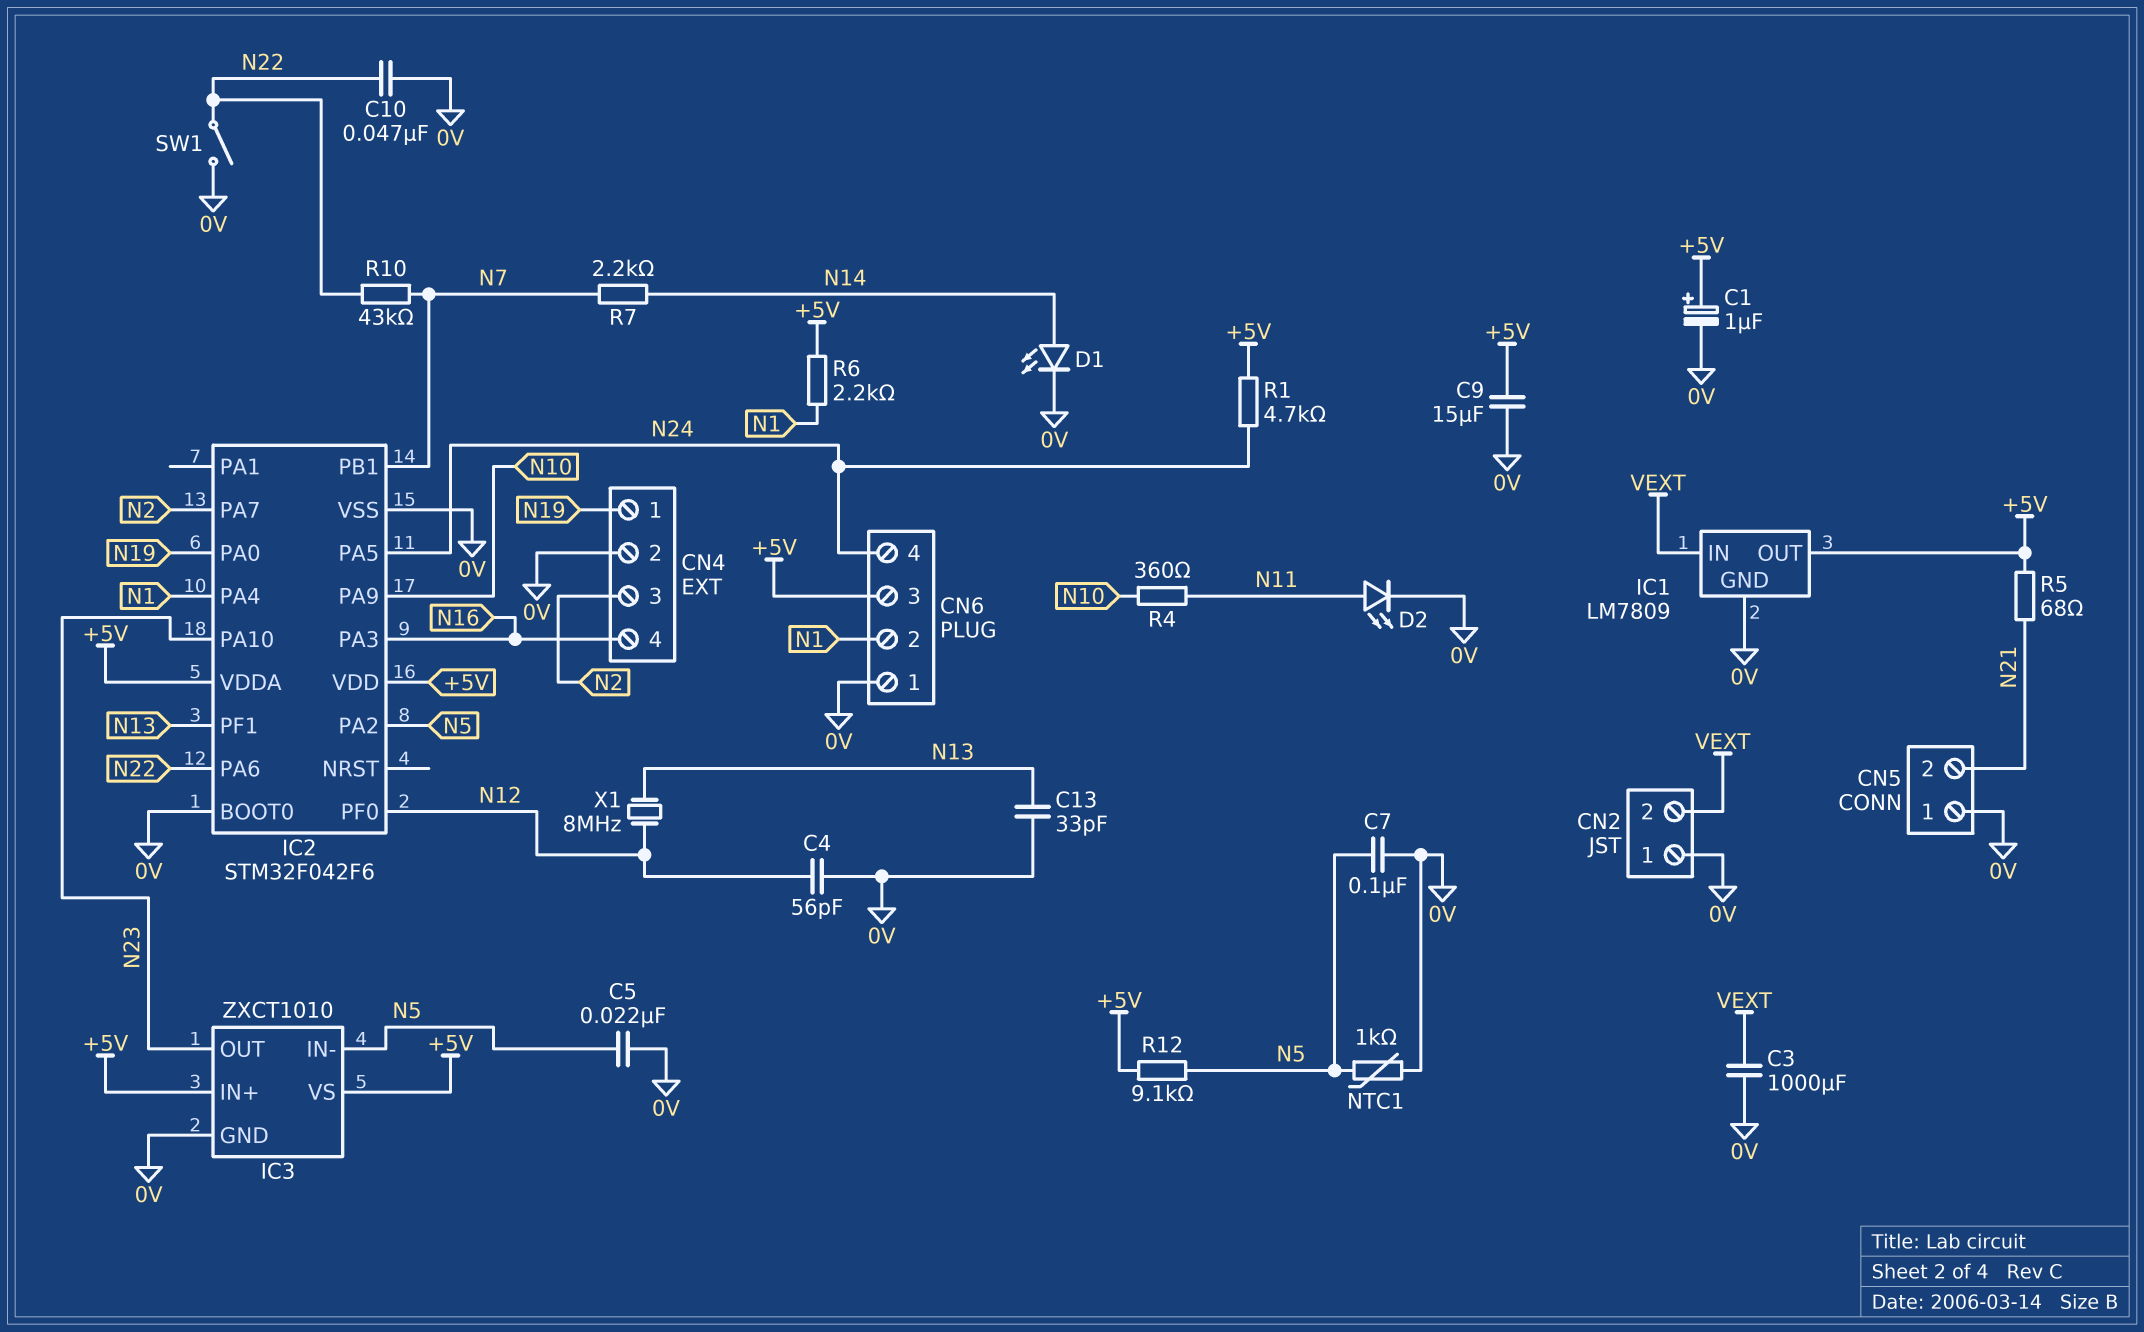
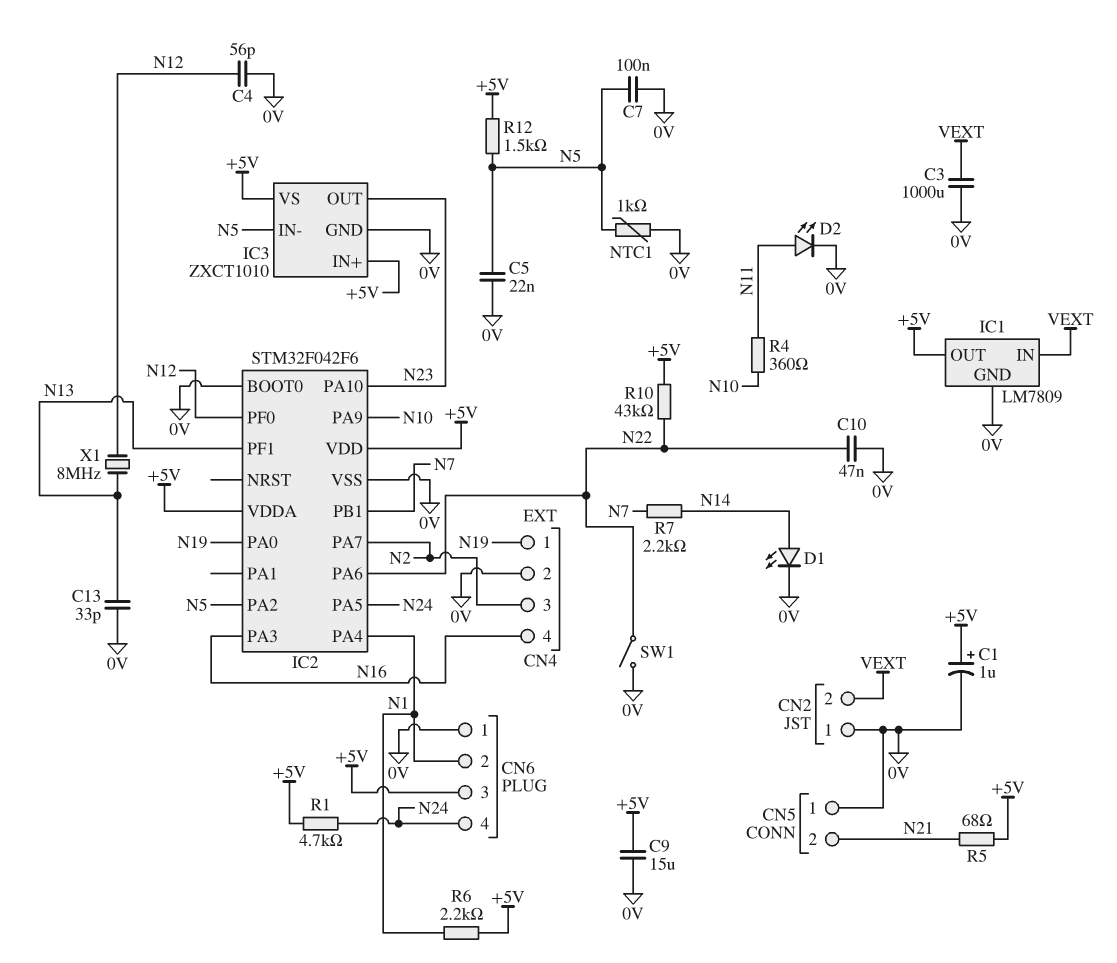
R10: 43k (N7, N22) -> 43k (+5V, N22)
R12: 9.1k (+5V, N5) -> 1.5k (+5V, N5)

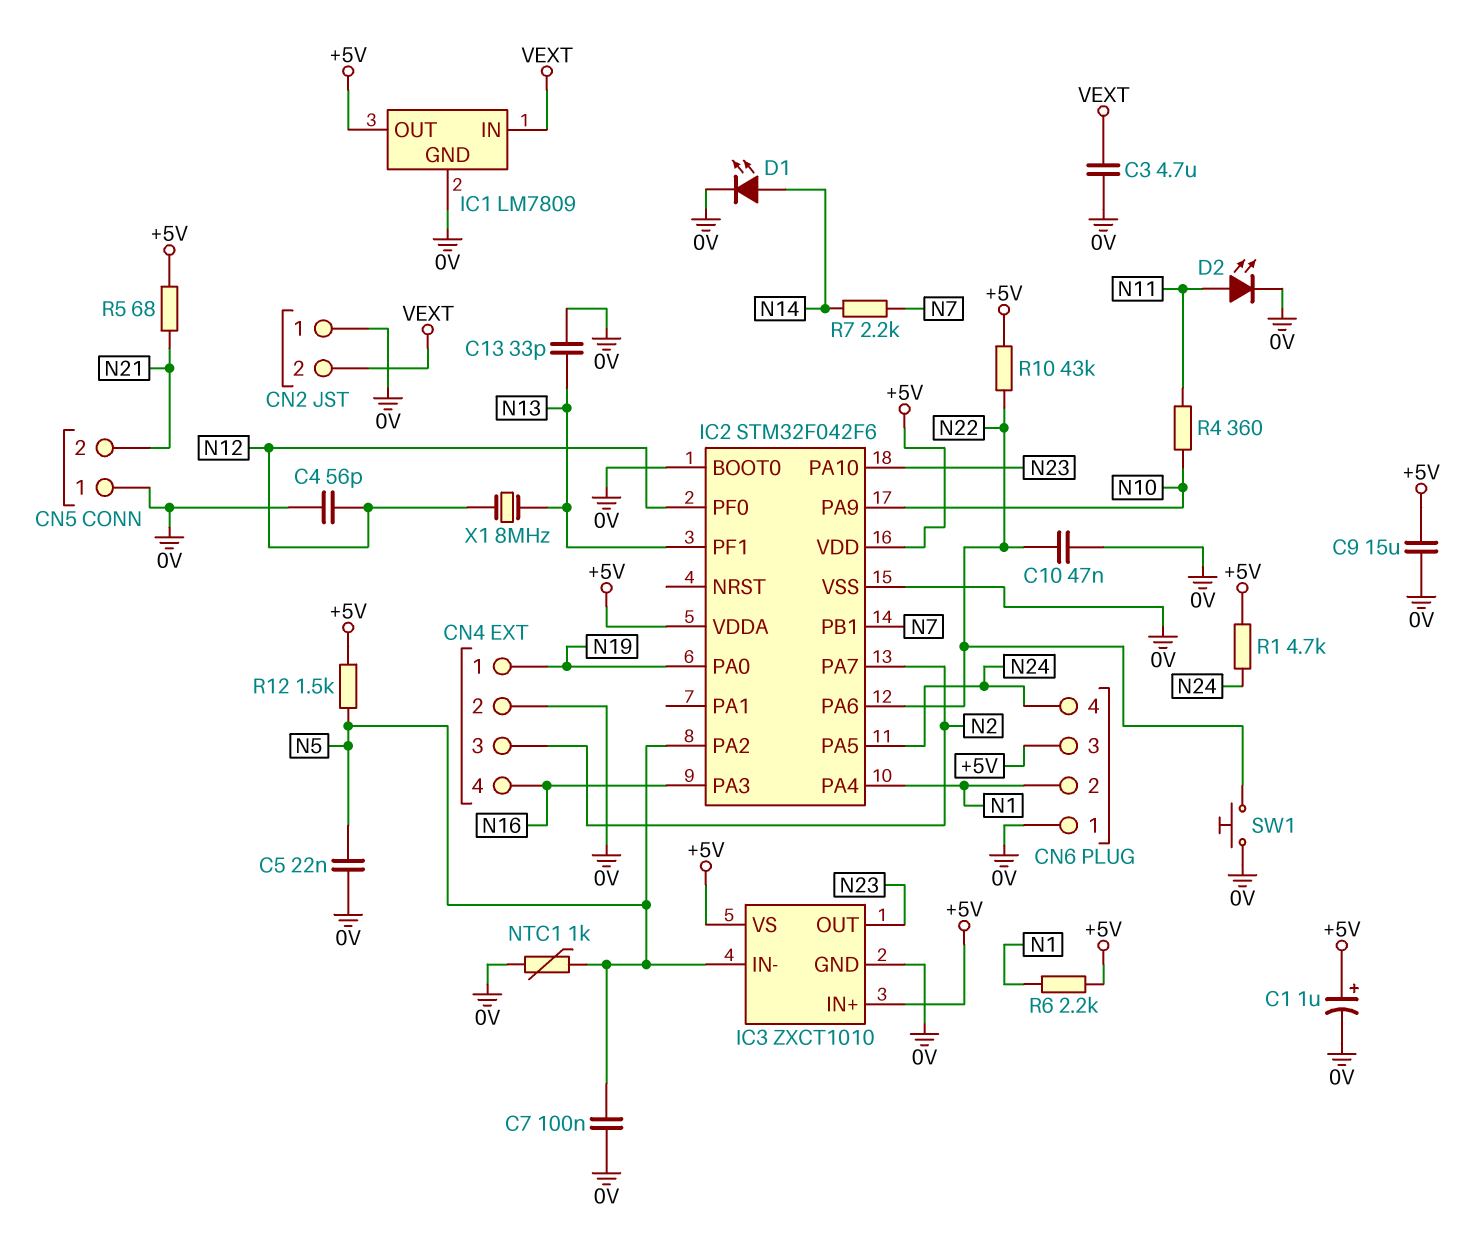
C3: 1000uF (0V, VEXT) -> 4.7uF (0V, VEXT)
SW1: switch (0V, N22) -> button (0V, N22)

